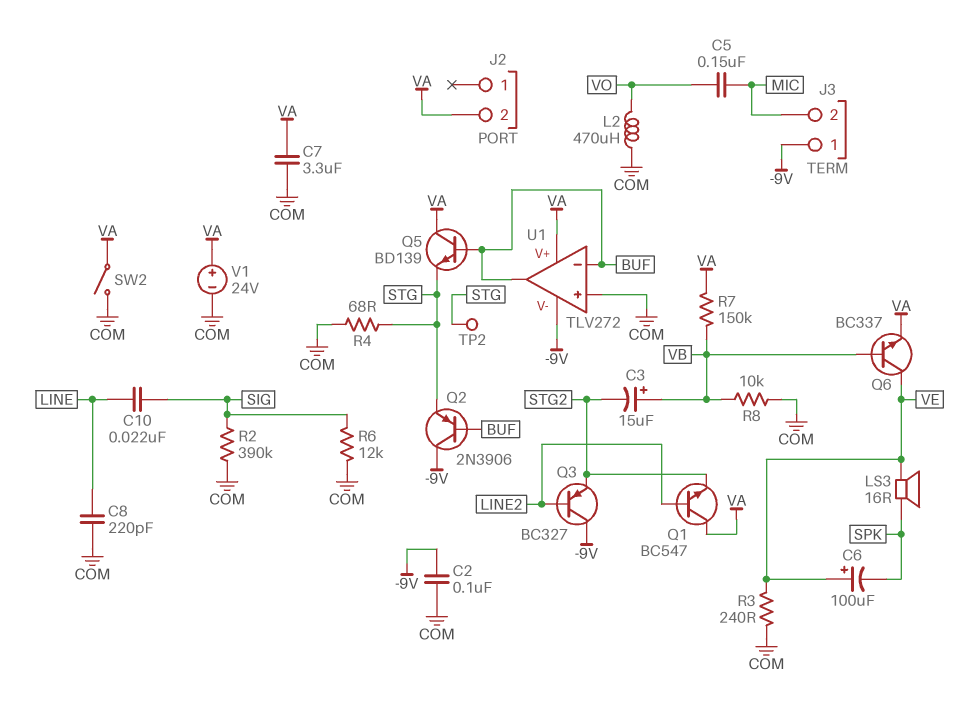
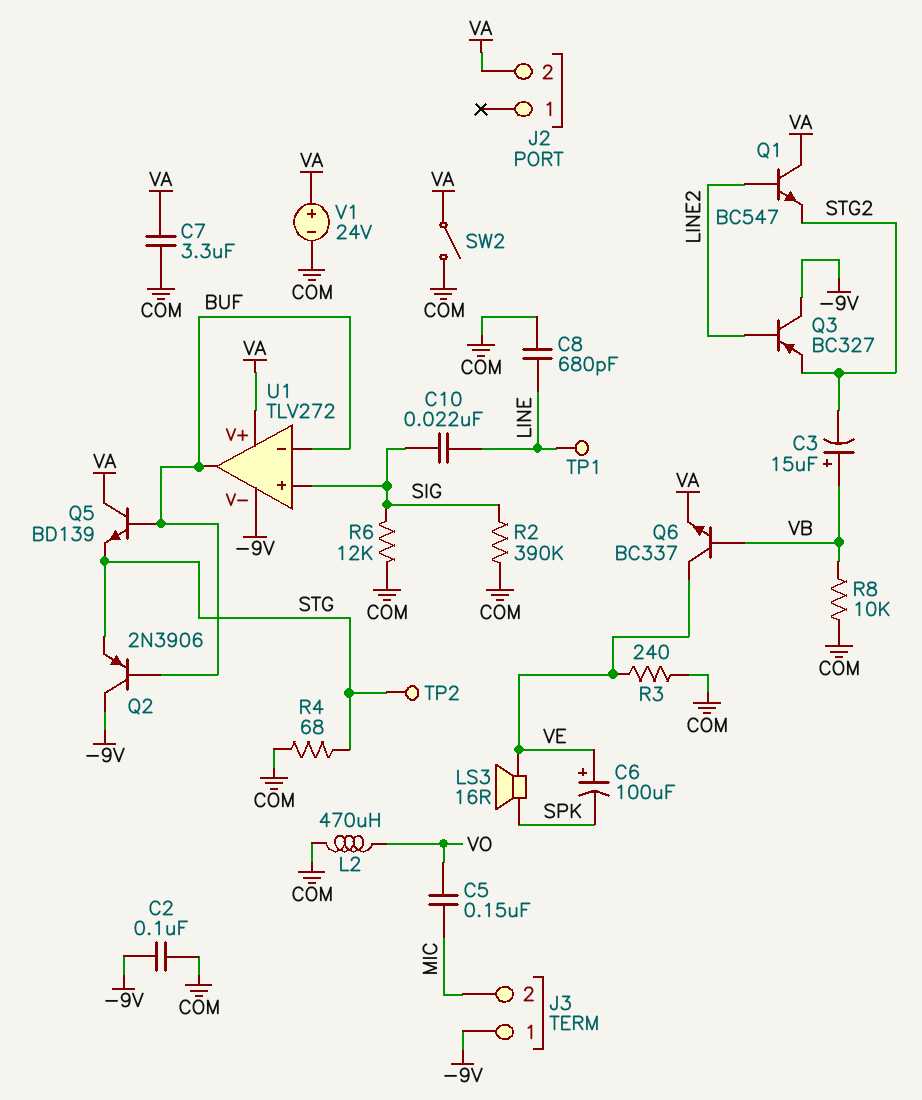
C8: 220pF (COM, LINE) -> 680pF (COM, LINE)
R7: 150k (VA, VB) -> none
TP1: none -> test point (LINE)
U1 pin in+: COM -> SIG

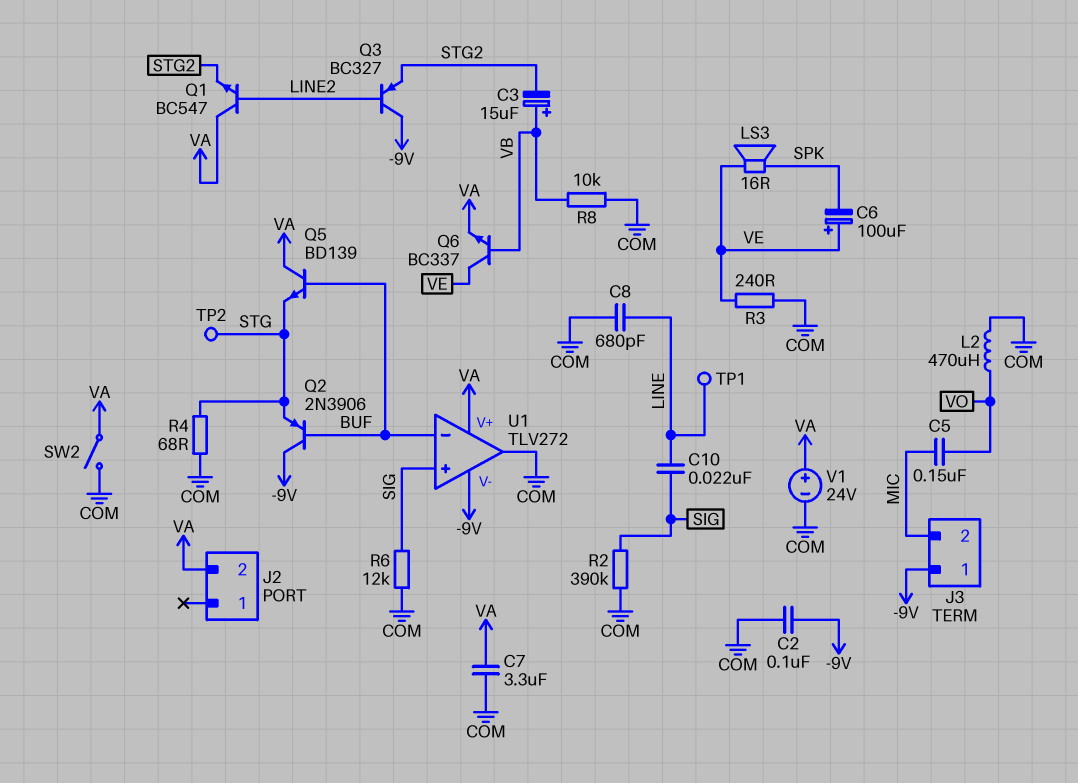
U1 pin out: BUF -> COM

